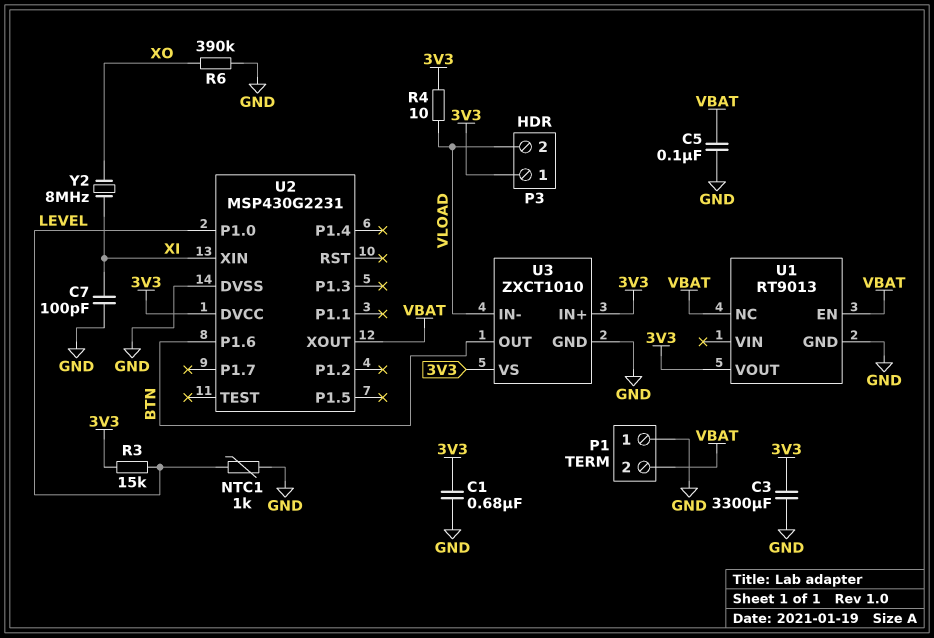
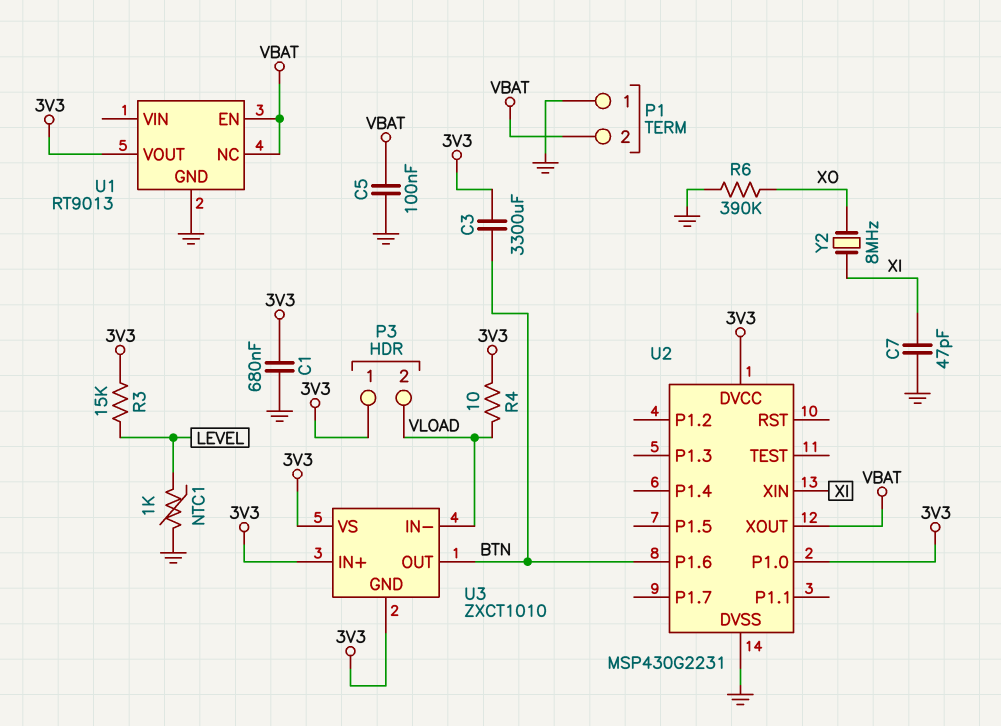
C3: 3300uF (3V3, GND) -> 3300uF (3V3, BTN)
C7: 100pF (GND, XI) -> 47pF (GND, XI)
U2 pin P1.0: LEVEL -> 3V3
U3 pin GND: GND -> 3V3

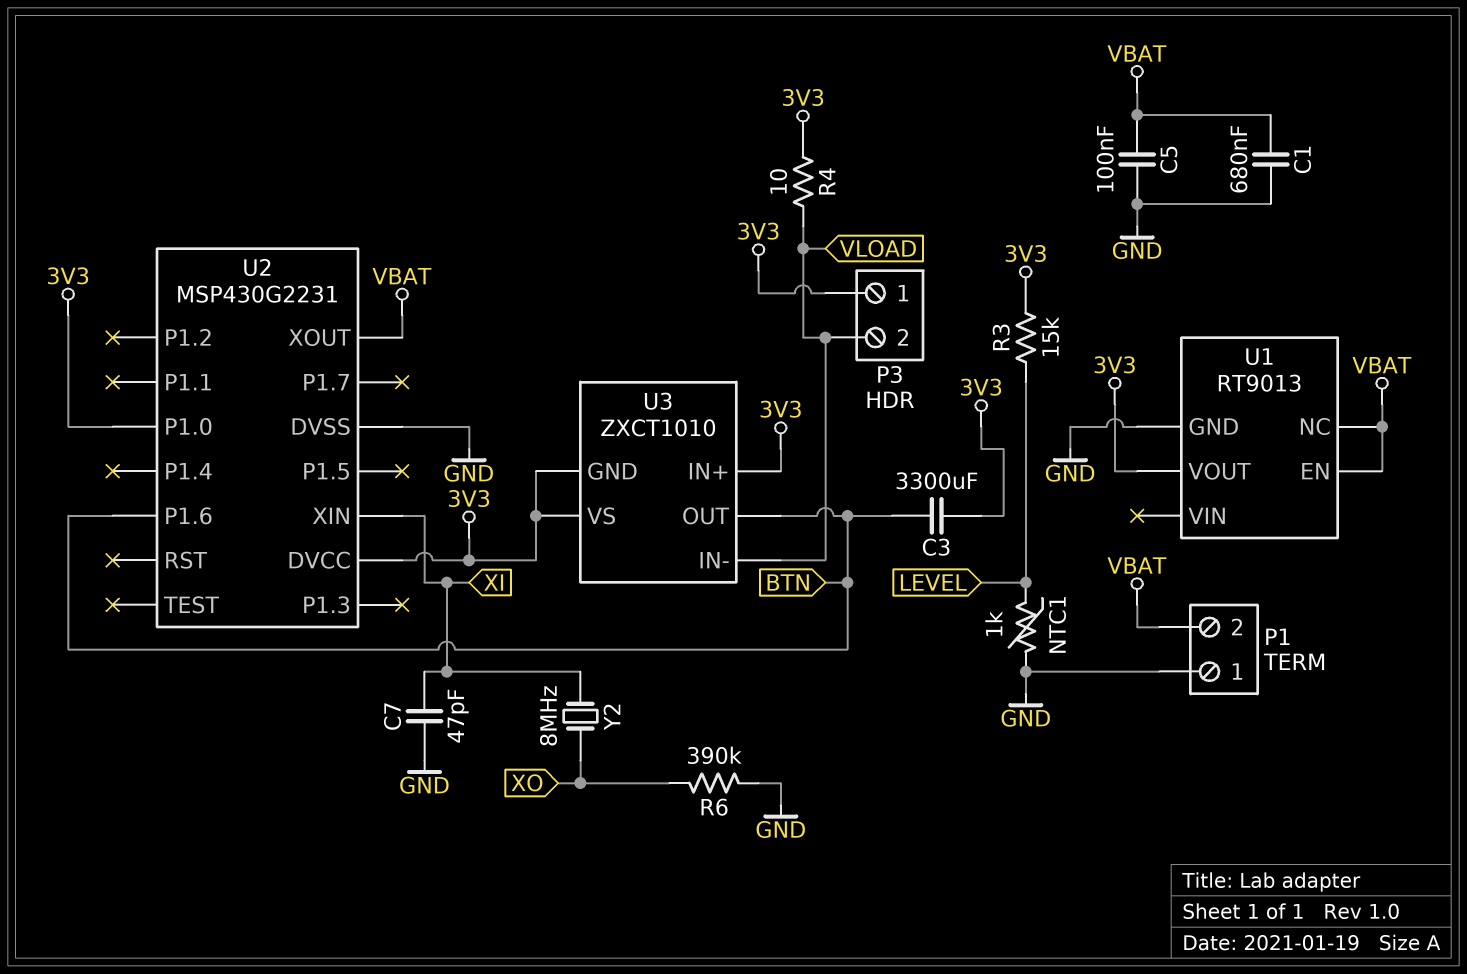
C1: 680nF (3V3, GND) -> 680nF (GND, VBAT)

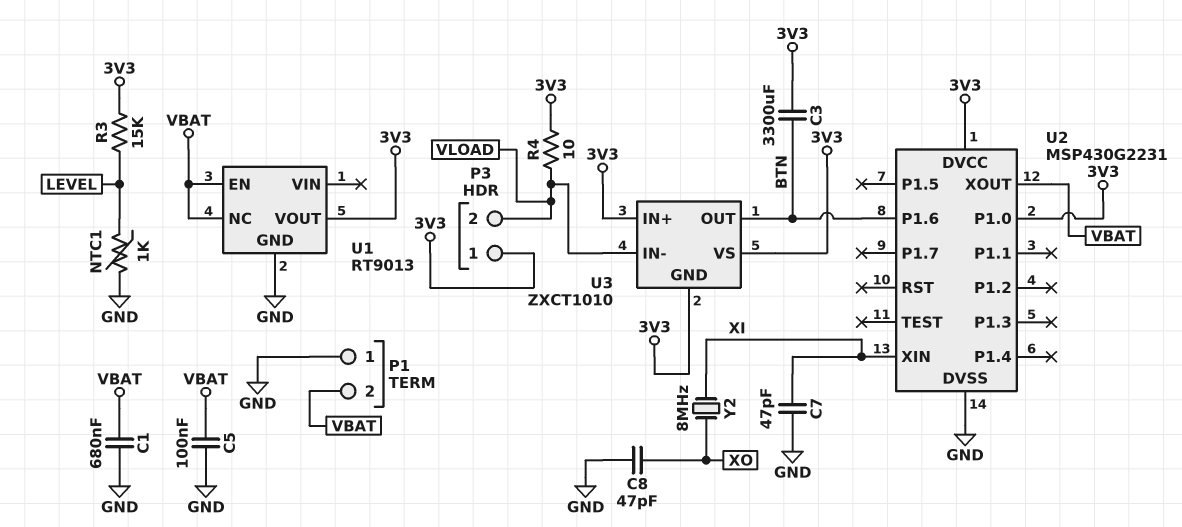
C8: none -> 47pF (GND, XO)
R6: 390k (GND, XO) -> none

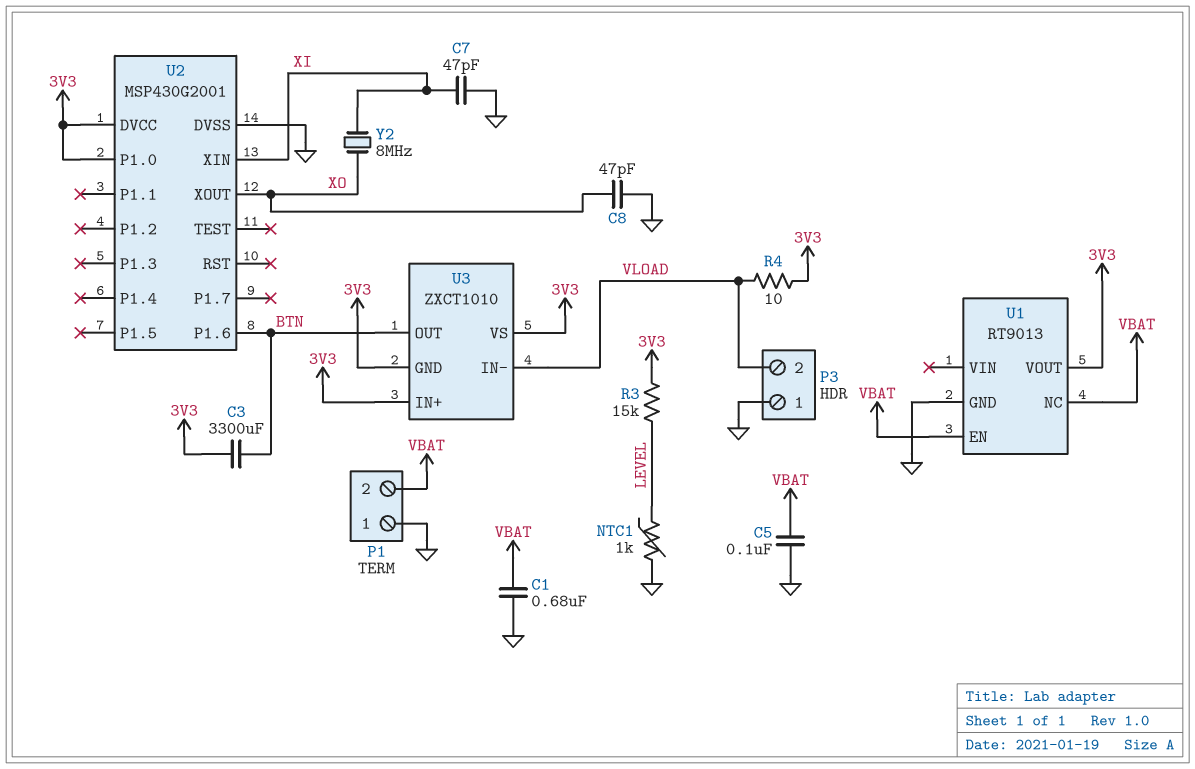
P3 pin 1: 3V3 -> GND
U2: MSP430G2231 -> MSP430G2001
U2 pin XOUT: VBAT -> XO

